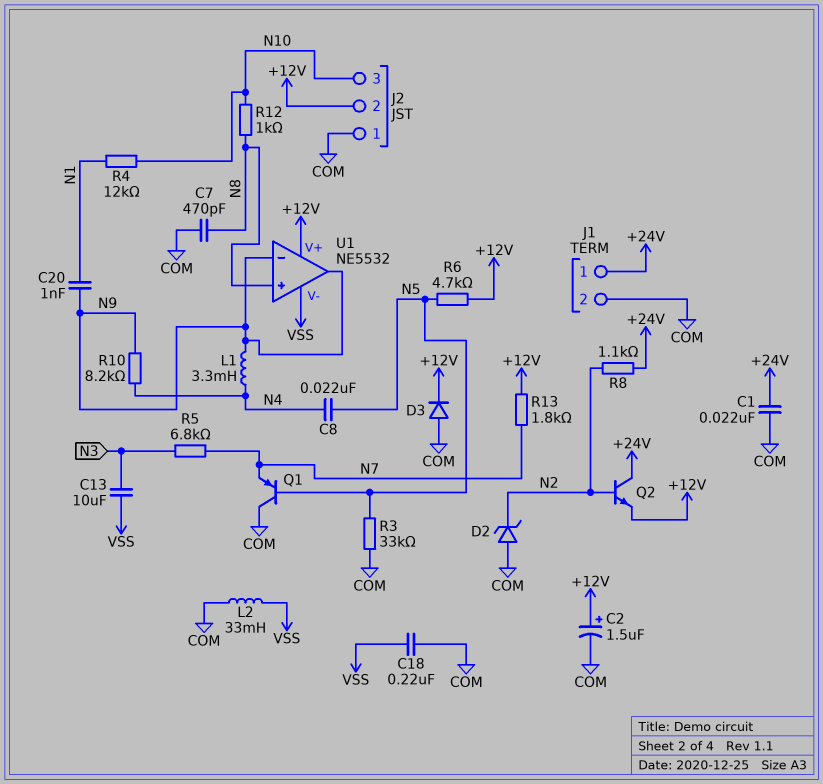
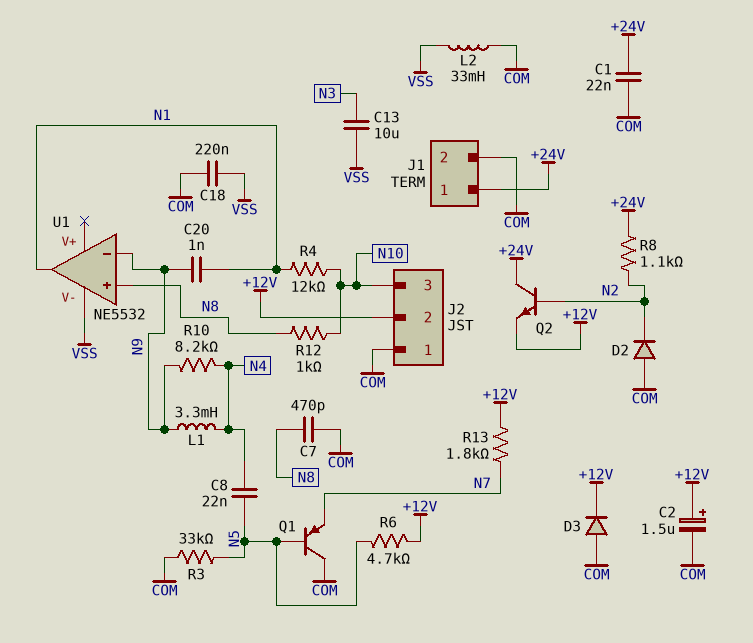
D2: zener (A COM, K N2) -> diode (A COM, K N2)
R5: 6.8k (N3, N7) -> none
U1 pin V+: +12V -> none
U1 pin out: N9 -> N1

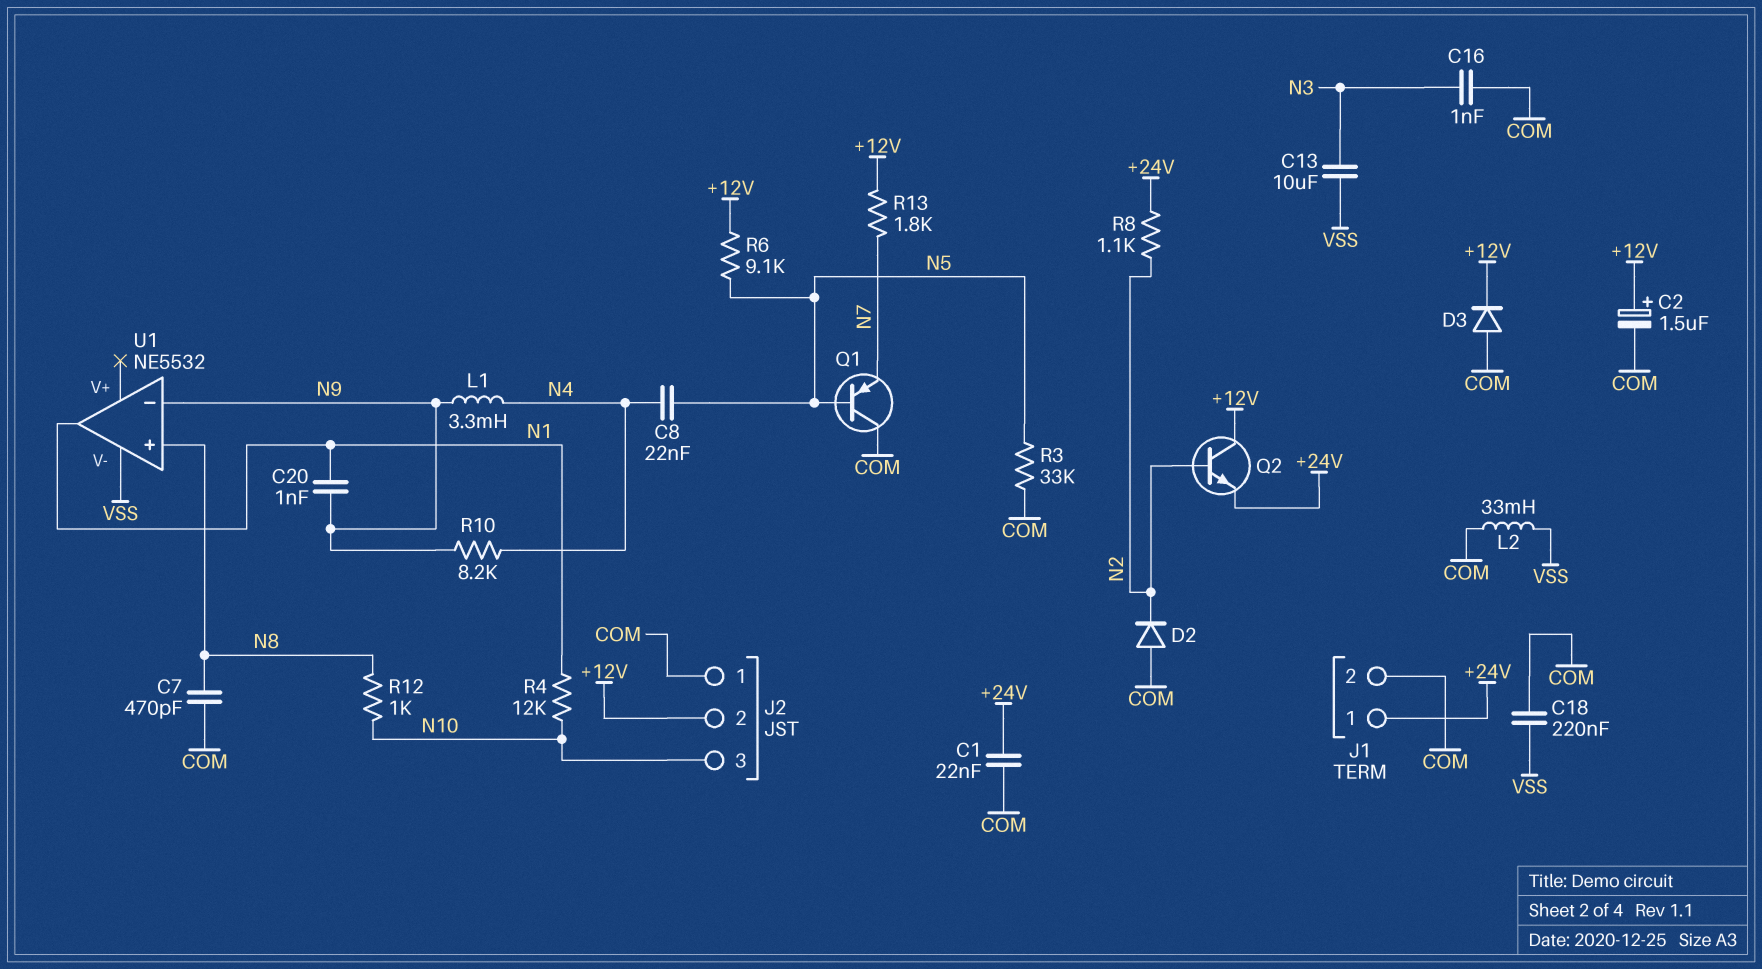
C16: none -> 1nF (COM, N3)
Q2: NPN (B N2, C +24V, E +12V) -> NPN (B N2, C +12V, E +24V)
R6: 4.7k (+12V, N5) -> 9.1k (+12V, N5)

